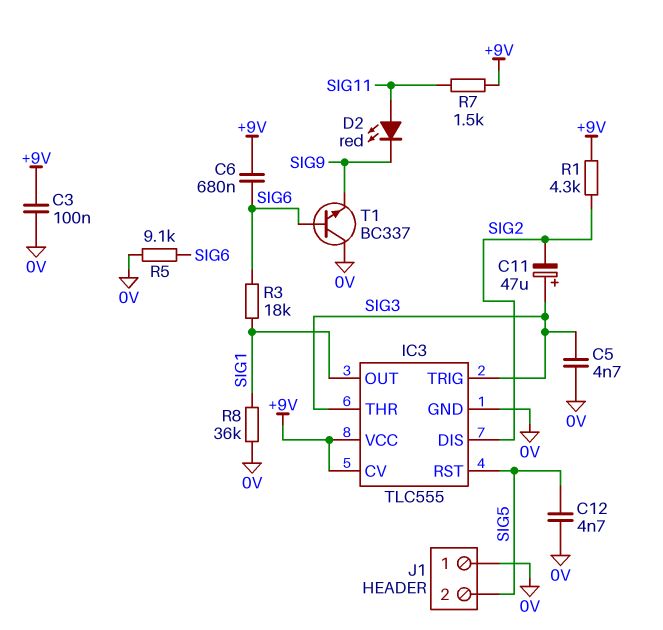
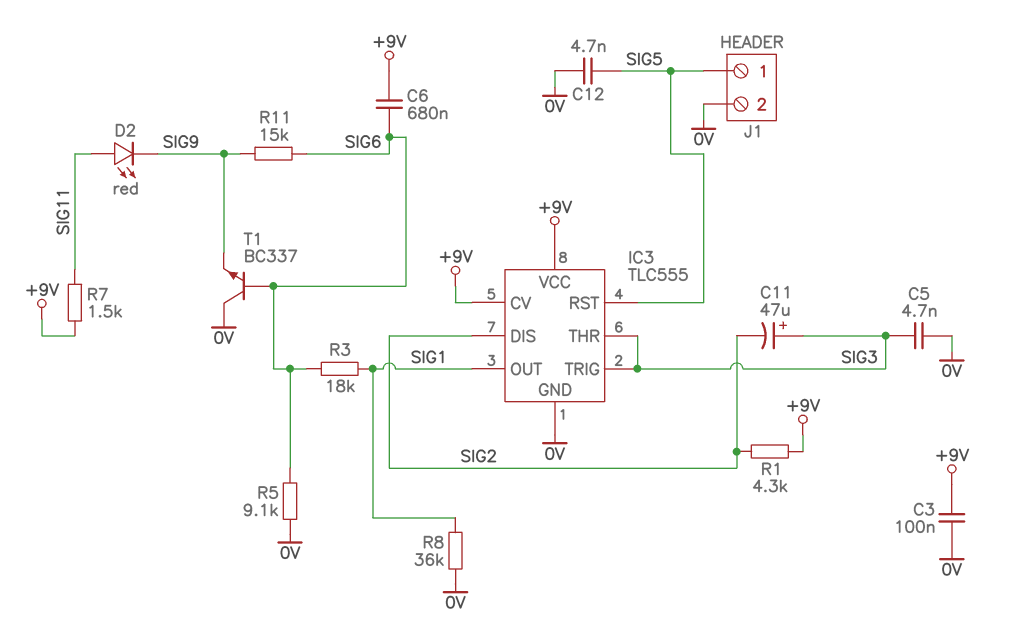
J1 pin 1: 0V -> SIG5
J1 pin 2: SIG5 -> 0V
R11: none -> 15k (SIG6, SIG9)

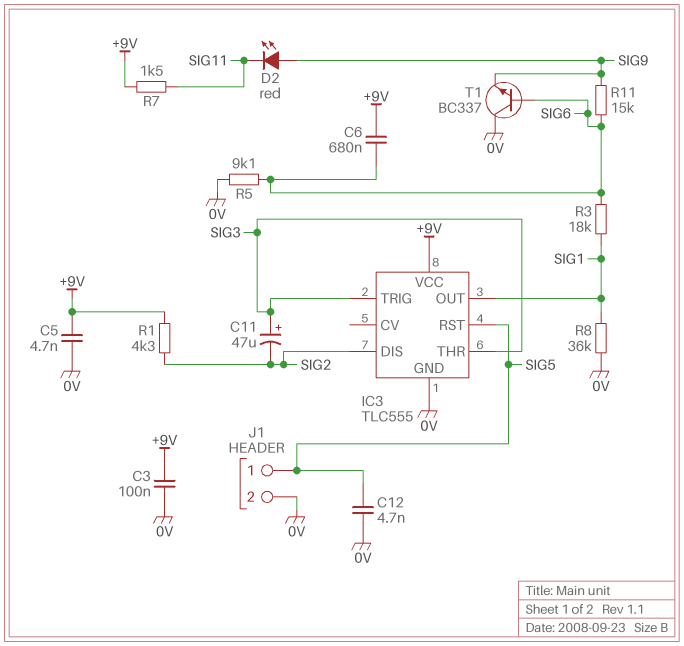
C5: 4.7nF (0V, SIG3) -> 4.7nF (+9V, 0V)
D2: LED red (A SIG11, K SIG9) -> LED red (A SIG9, K SIG11)
IC3 pin CV: +9V -> none

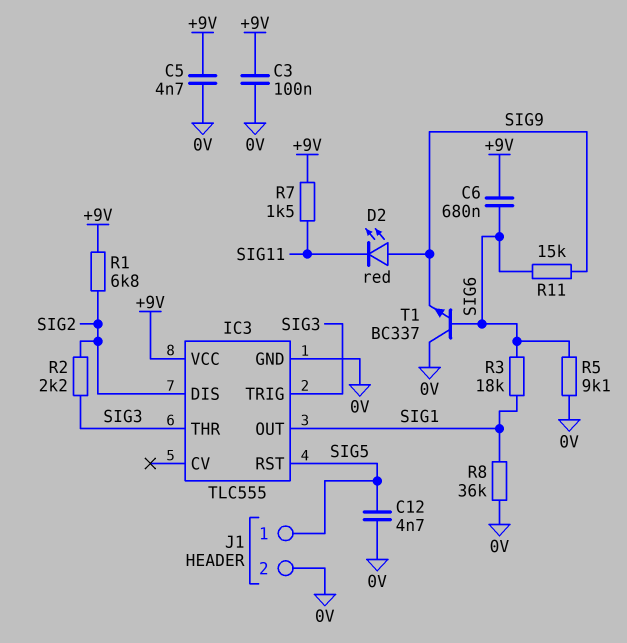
C11: 47uF (plus SIG3, minus SIG2) -> none
R1: 4.3k (+9V, SIG2) -> 6.8k (+9V, SIG2)
R2: none -> 2.2k (SIG2, SIG3)

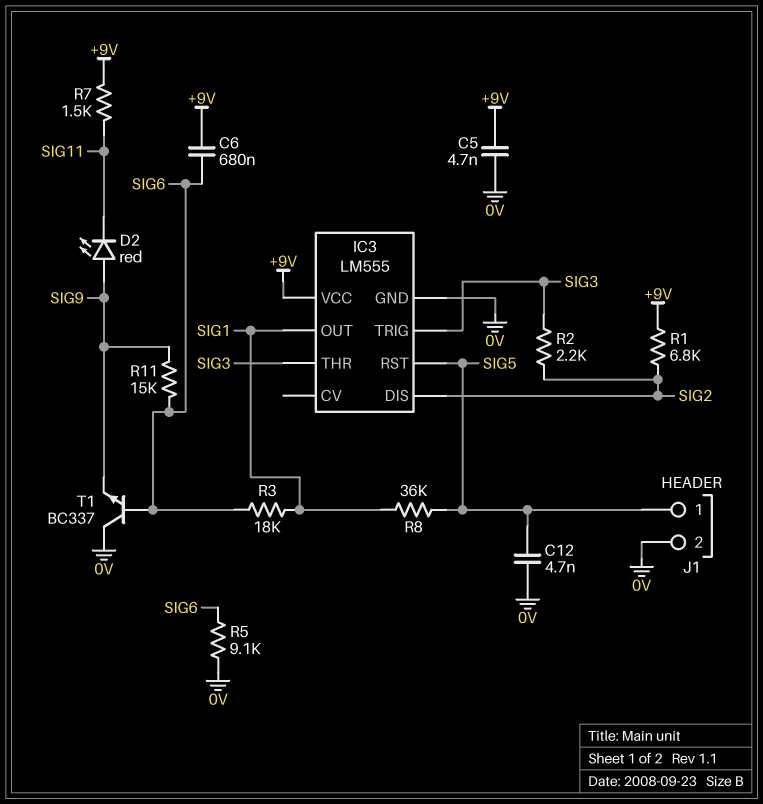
C3: 100nF (+9V, 0V) -> none
IC3: TLC555 -> LM555
R8: 36k (0V, SIG1) -> 36k (SIG1, SIG5)

